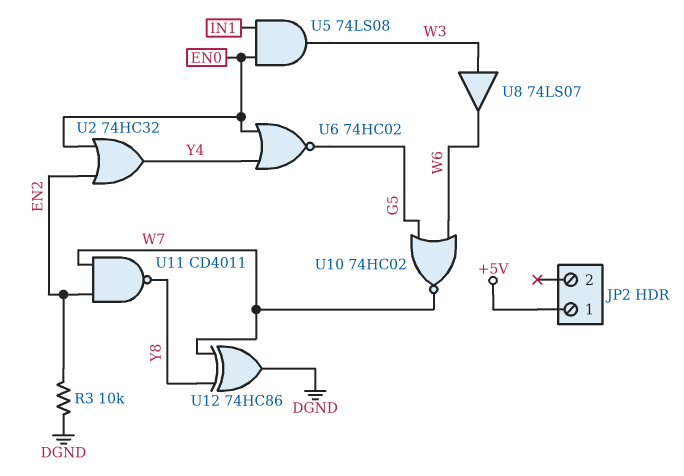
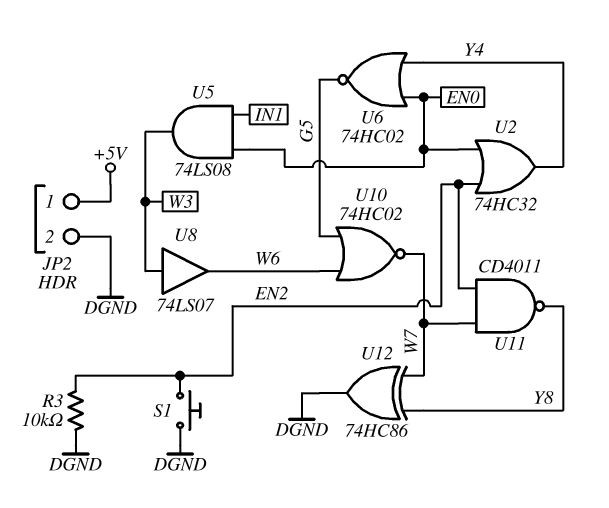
JP2 pin 2: none -> DGND
S1: none -> button (DGND, EN2)

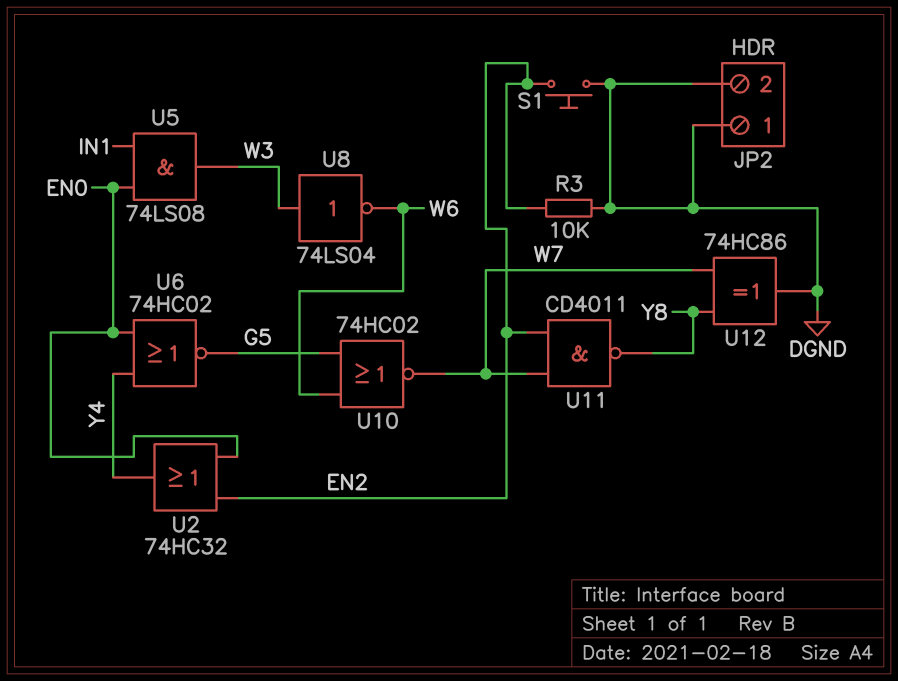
JP2 pin 1: +5V -> DGND
U8: buffer 74LS07 (in W3, out W6) -> NOT 74LS04 (in W3, out W6)

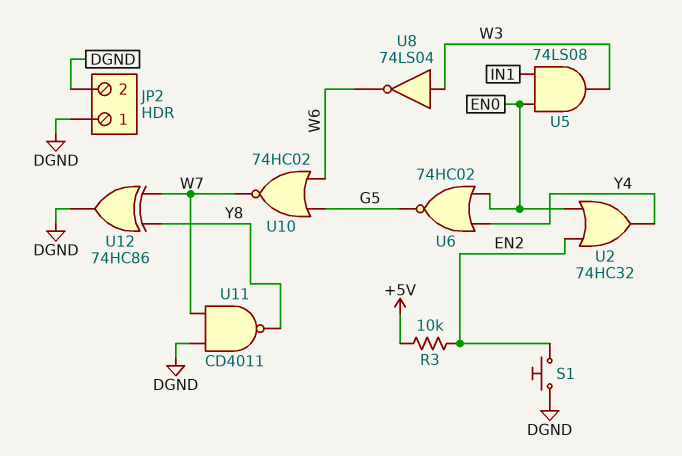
R3: 10k (DGND, EN2) -> 10k (+5V, EN2)
U11: NAND CD4011 (in EN2, in W7, out Y8) -> NAND CD4011 (in DGND, in W7, out Y8)

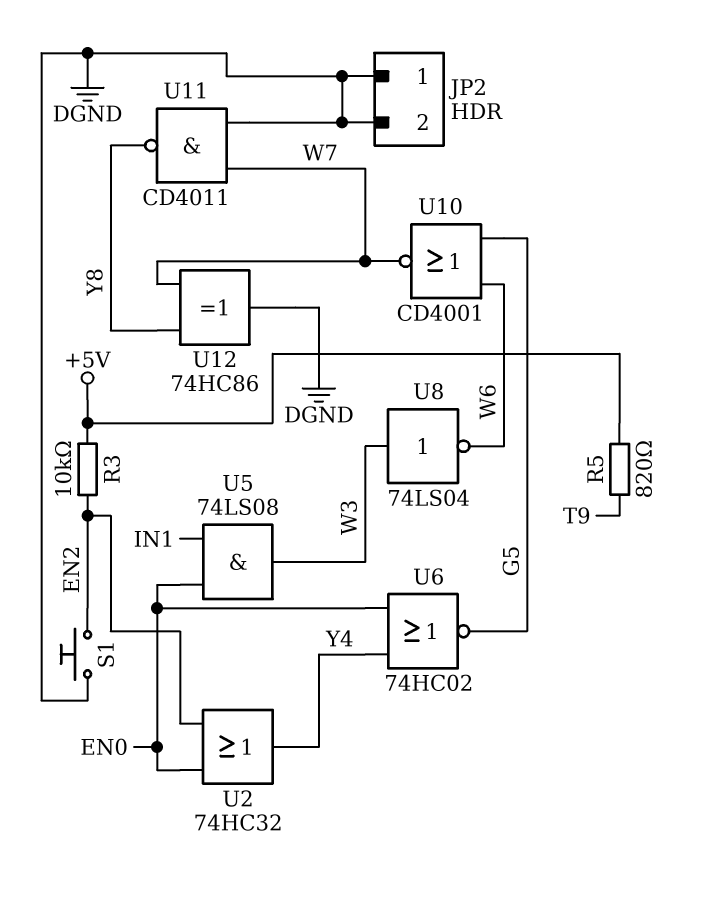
R5: none -> 820 (+5V, T9)
U10: NOR 74HC02 (in G5, in W6, out W7) -> NOR CD4001 (in G5, in W6, out W7)

